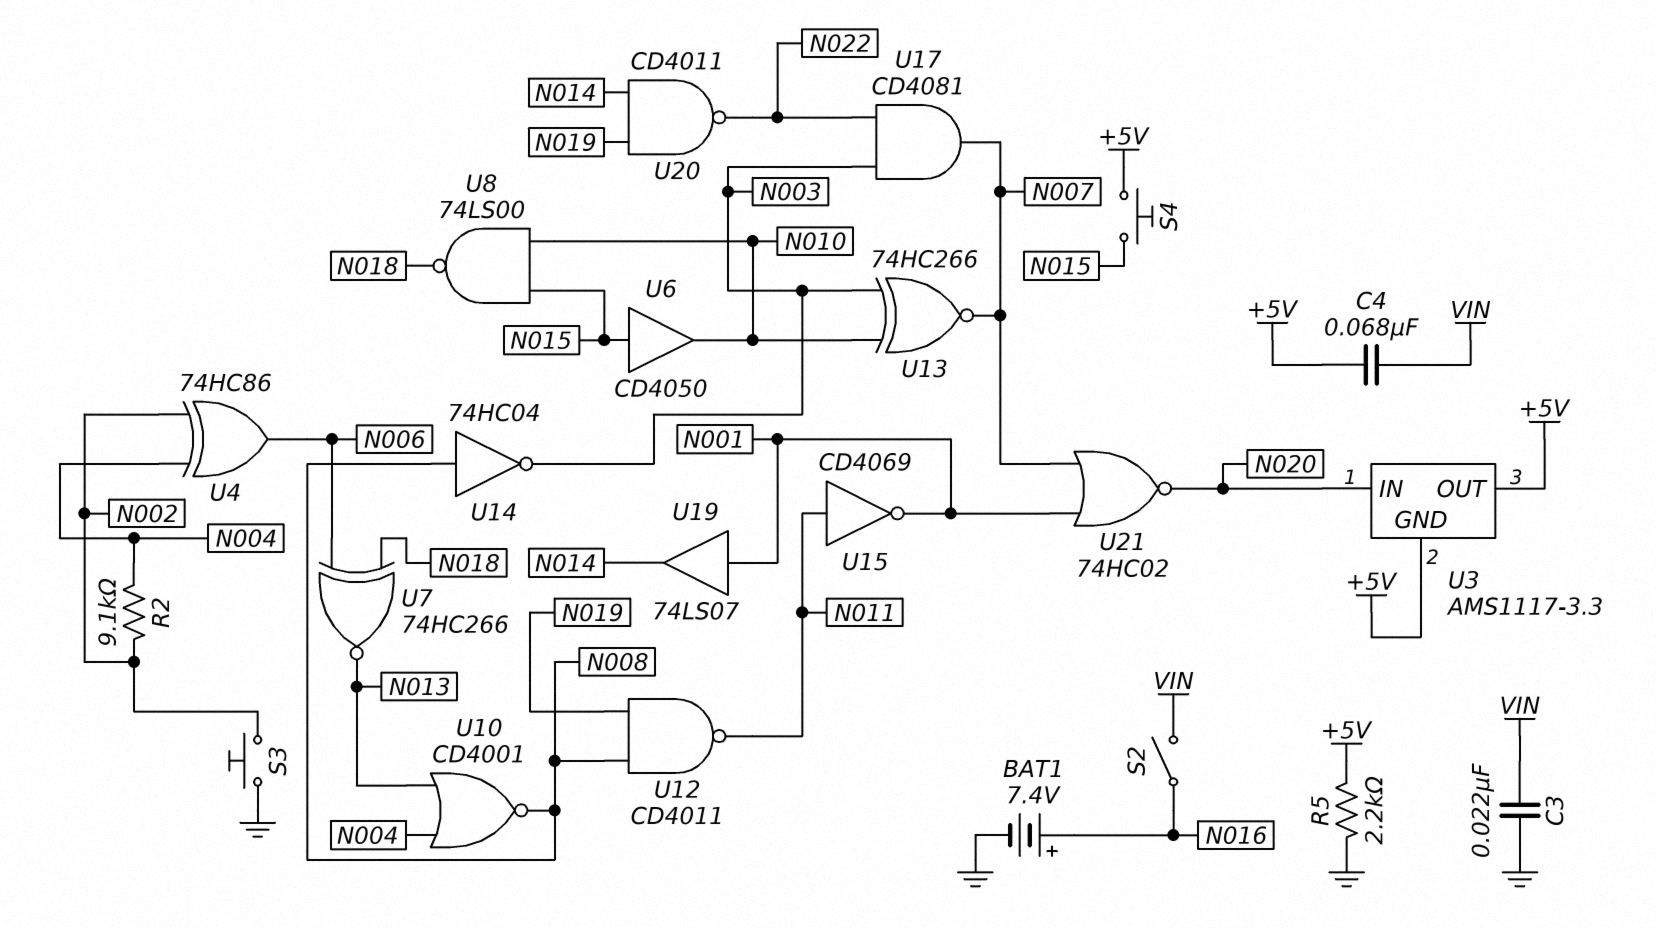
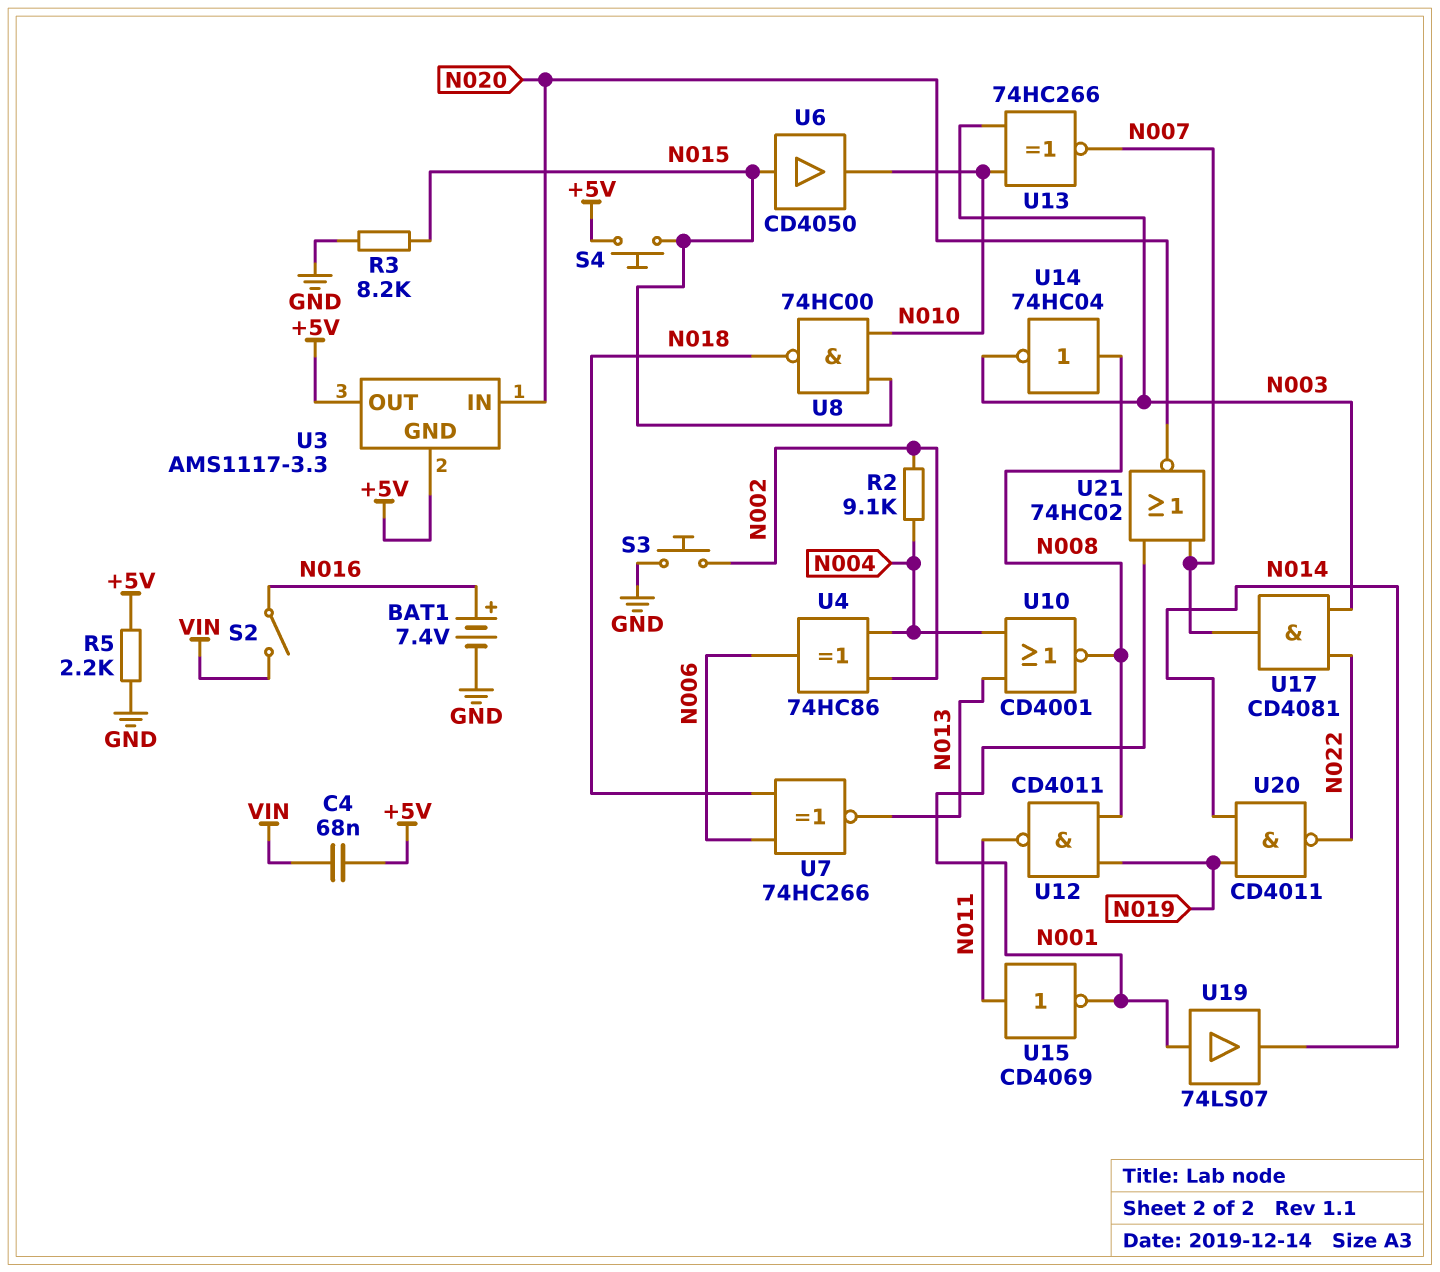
C3: 22nF (GND, VIN) -> none
R3: none -> 8.2k (GND, N015)
U8: NAND 74LS00 (in N010, in N015, out N018) -> NAND 74HC00 (in N010, in N015, out N018)

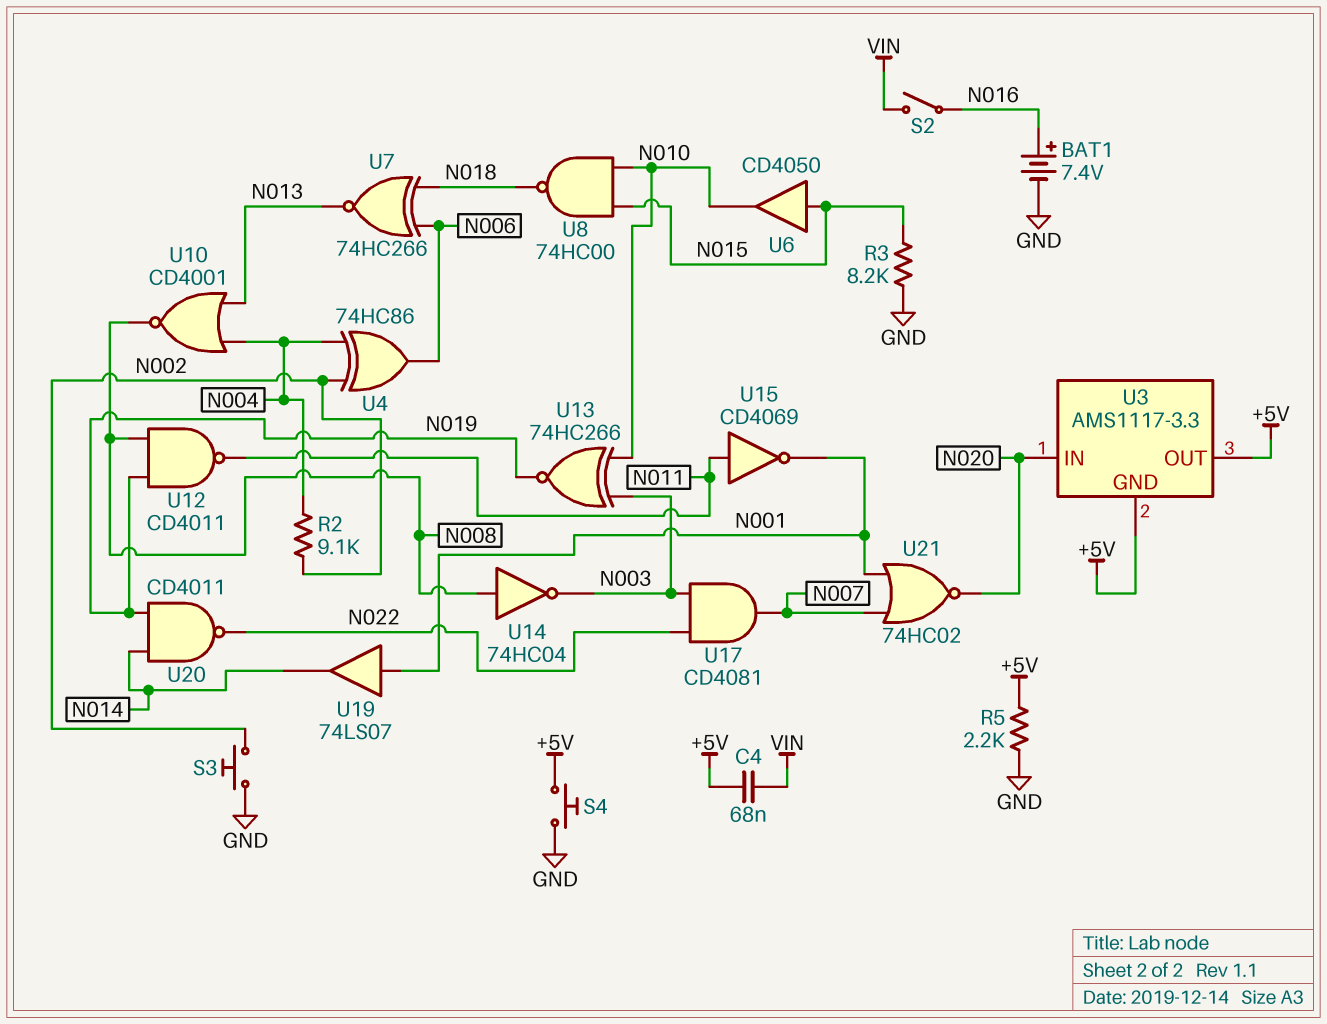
S4: button (+5V, N015) -> button (+5V, GND)
U13: XNOR 74HC266 (in N003, in N010, out N007) -> XNOR 74HC266 (in N003, in N010, out N019)

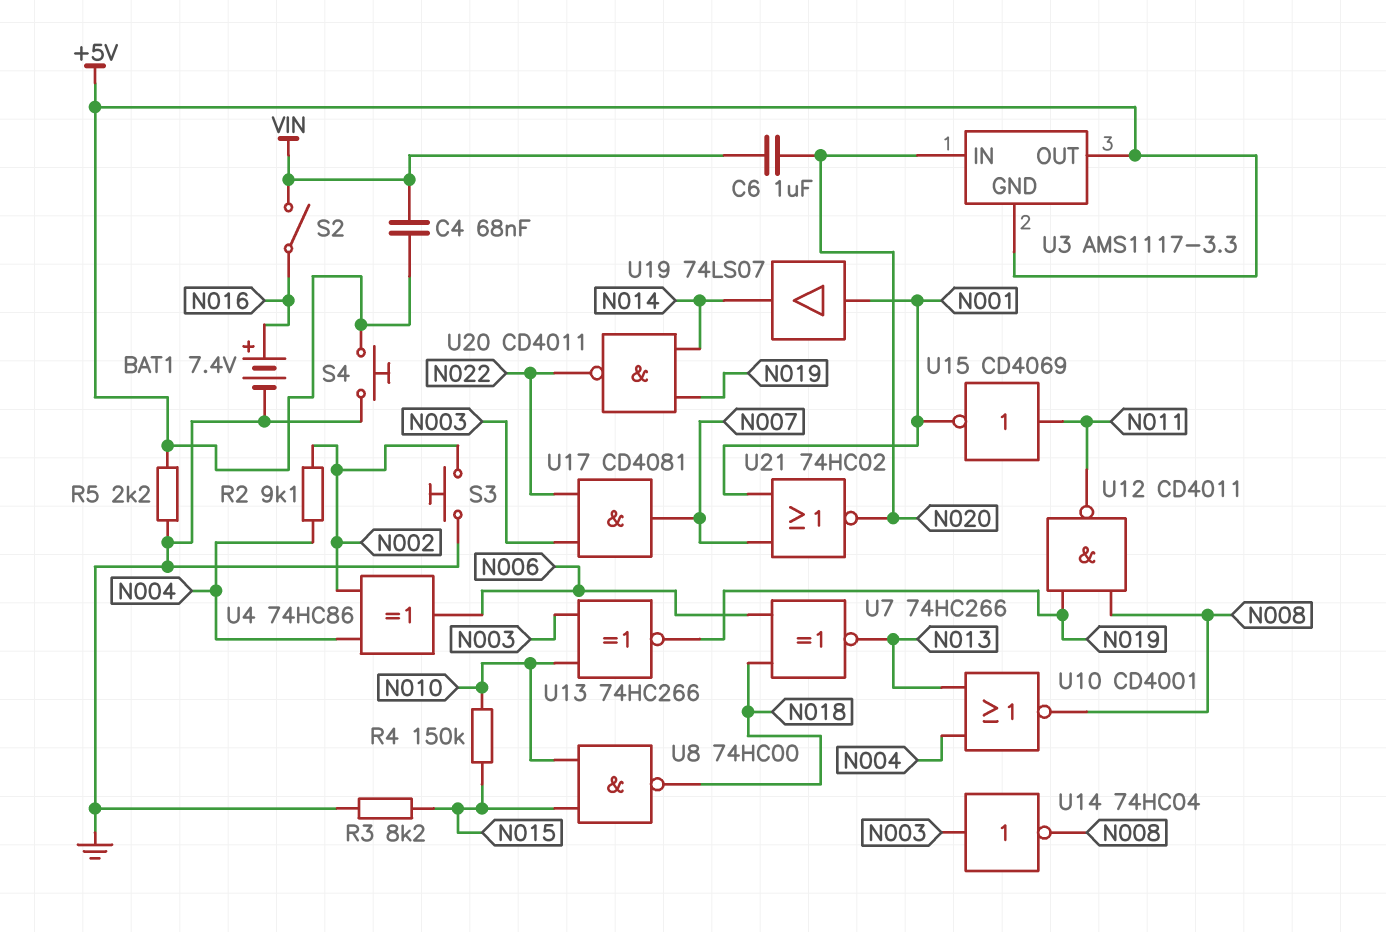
C6: none -> 1uF (N020, VIN)
R4: none -> 150k (N010, N015)
U6: buffer CD4050 (in N015, out N010) -> none
U14: NOT 74HC04 (in N008, out N003) -> NOT 74HC04 (in N003, out N008)

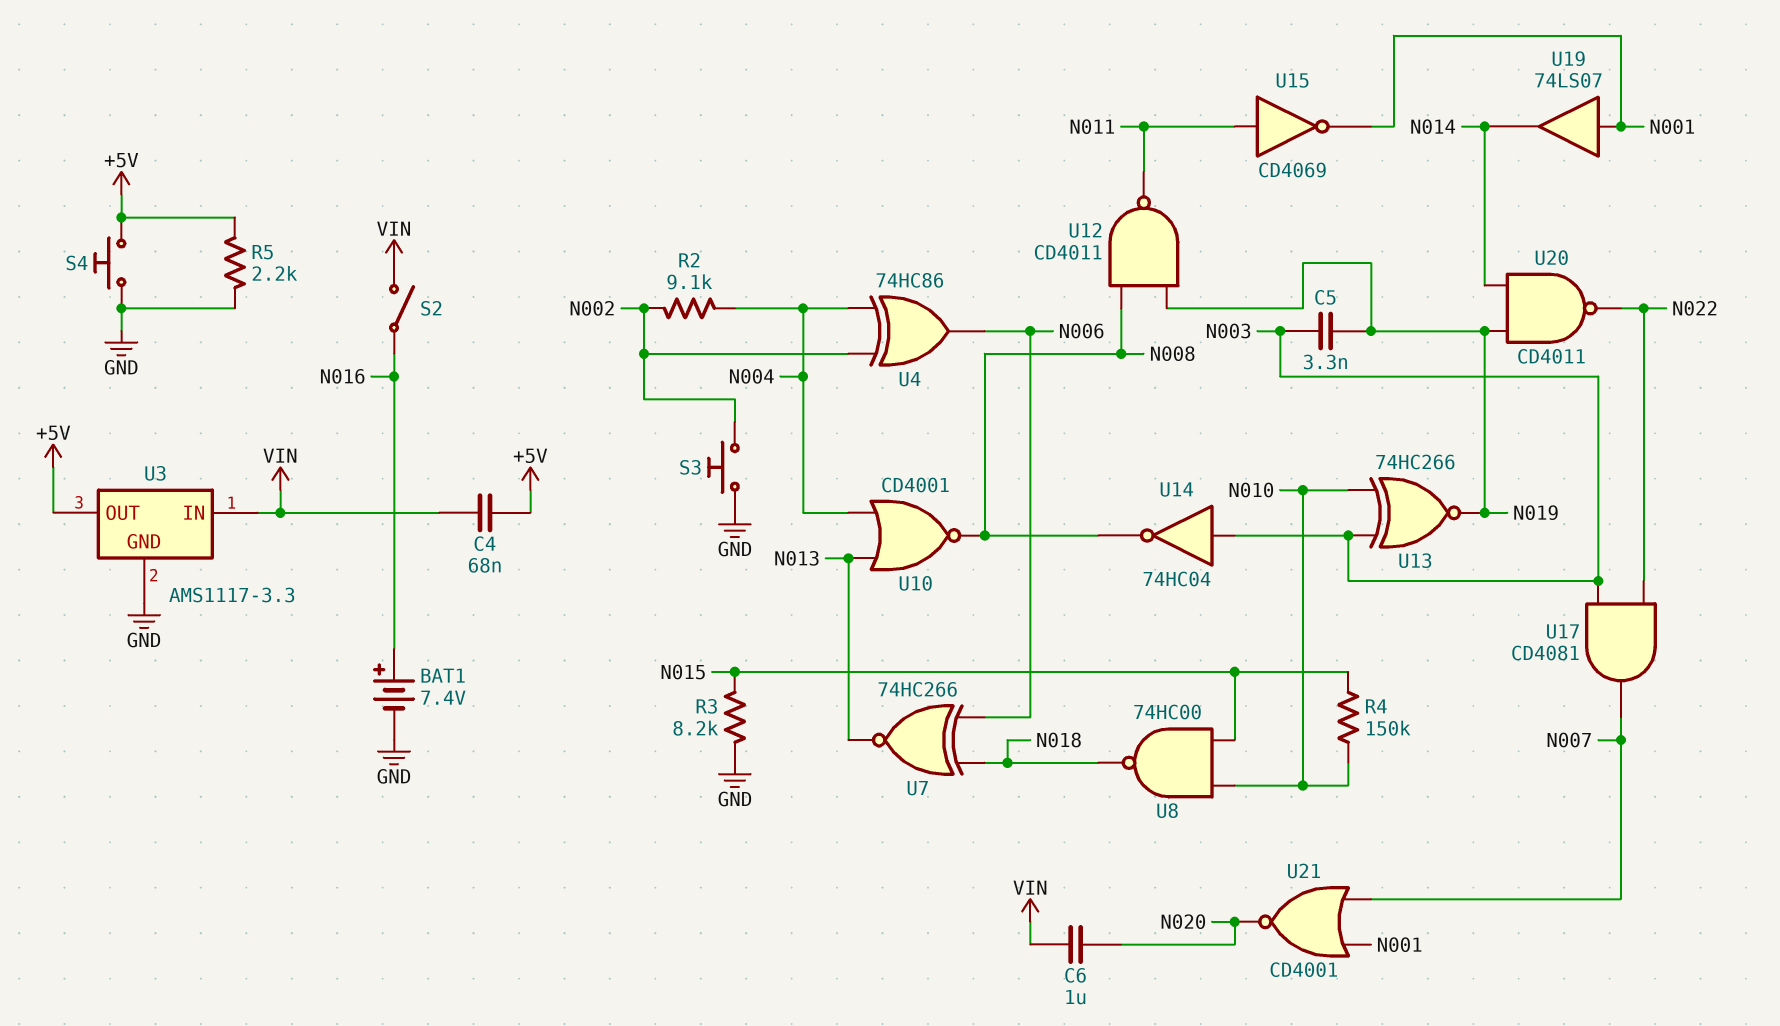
C5: none -> 3.3nF (N003, N019)
U3 pin GND: +5V -> GND
U3 pin IN: N020 -> VIN
U21: NOR 74HC02 (in N001, in N007, out N020) -> NOR CD4001 (in N001, in N007, out N020)

